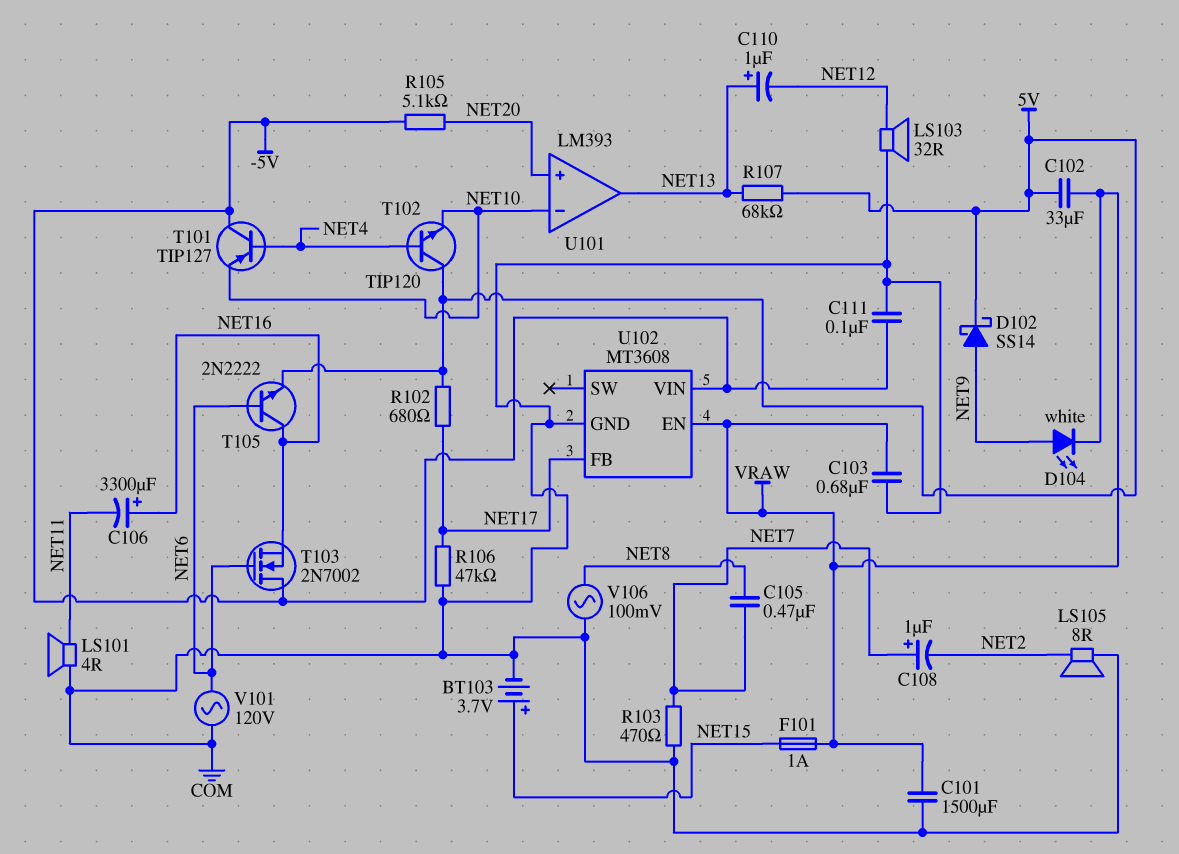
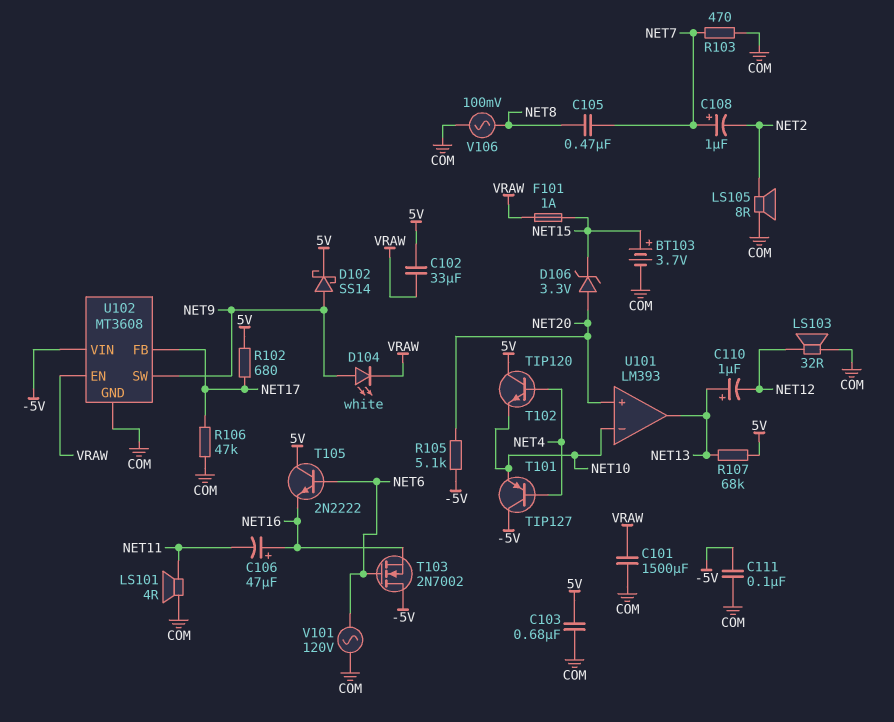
C103: 680nF (COM, VRAW) -> 680nF (5V, COM)
C106: 3300uF (plus NET16, minus NET11) -> 47uF (plus NET16, minus NET11)
D106: none -> zener 3.3V (A NET20, K NET15)
T105: NPN 2N2222 (B NET6, C NET16, E 5V) -> NPN 2N2222 (B NET6, C 5V, E NET16)
U102 pin SW: none -> NET9

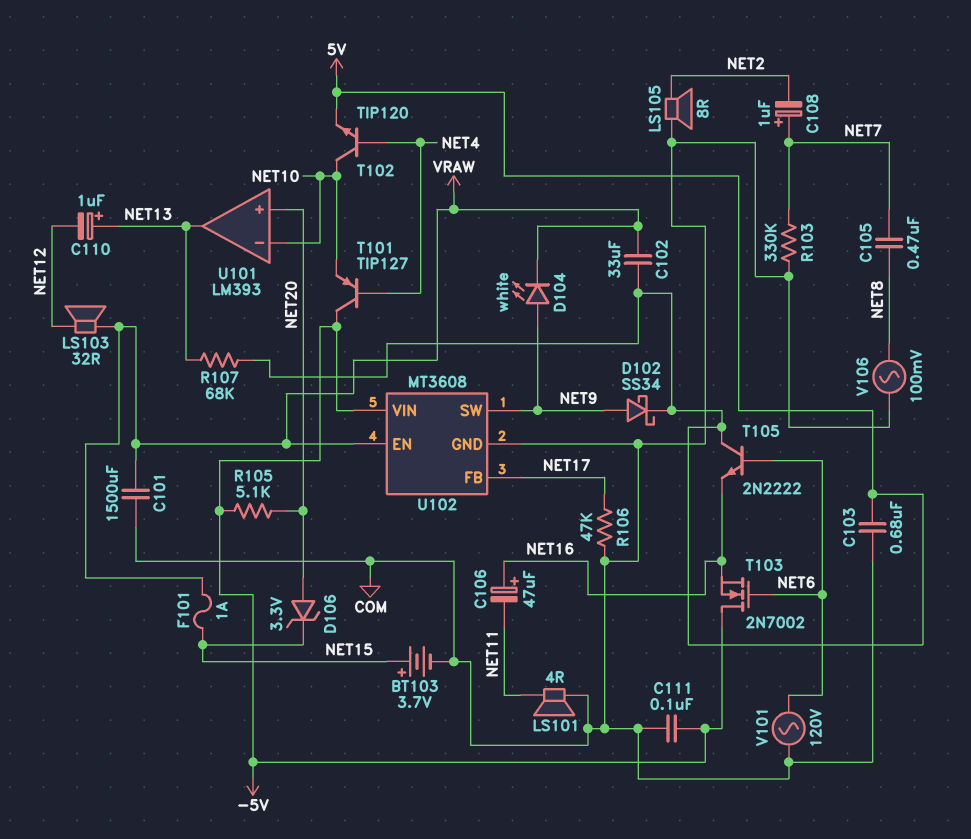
D102: schottky SS14 (A NET9, K 5V) -> schottky SS34 (A NET9, K 5V)
LS103: speaker 32R (COM, NET12) -> speaker 32R (NET12, VRAW)
R102: 680 (5V, NET17) -> none
R103: 470 (COM, NET7) -> 330k (COM, NET7)
T102: NPN TIP120 (B NET4, C 5V, E NET10) -> NPN TIP120 (B NET4, C NET10, E 5V)

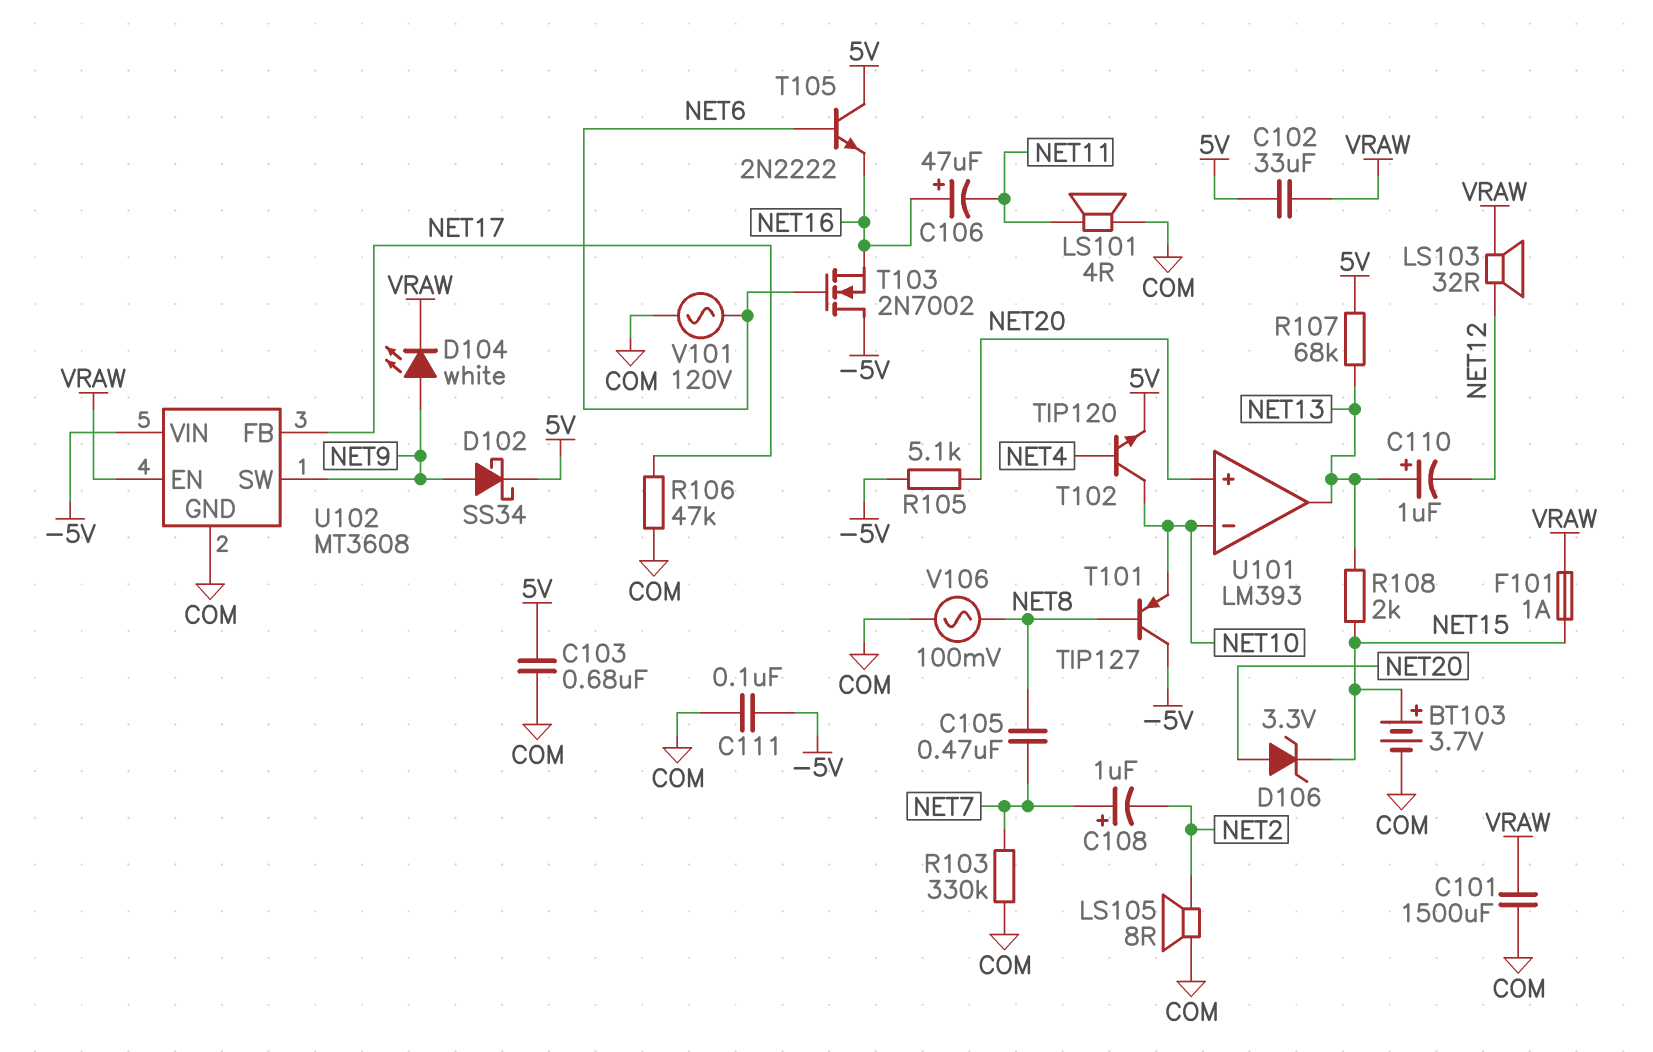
R108: none -> 2k (NET13, NET15)
T101: PNP TIP127 (B NET4, C -5V, E NET10) -> PNP TIP127 (B NET8, C -5V, E NET10)

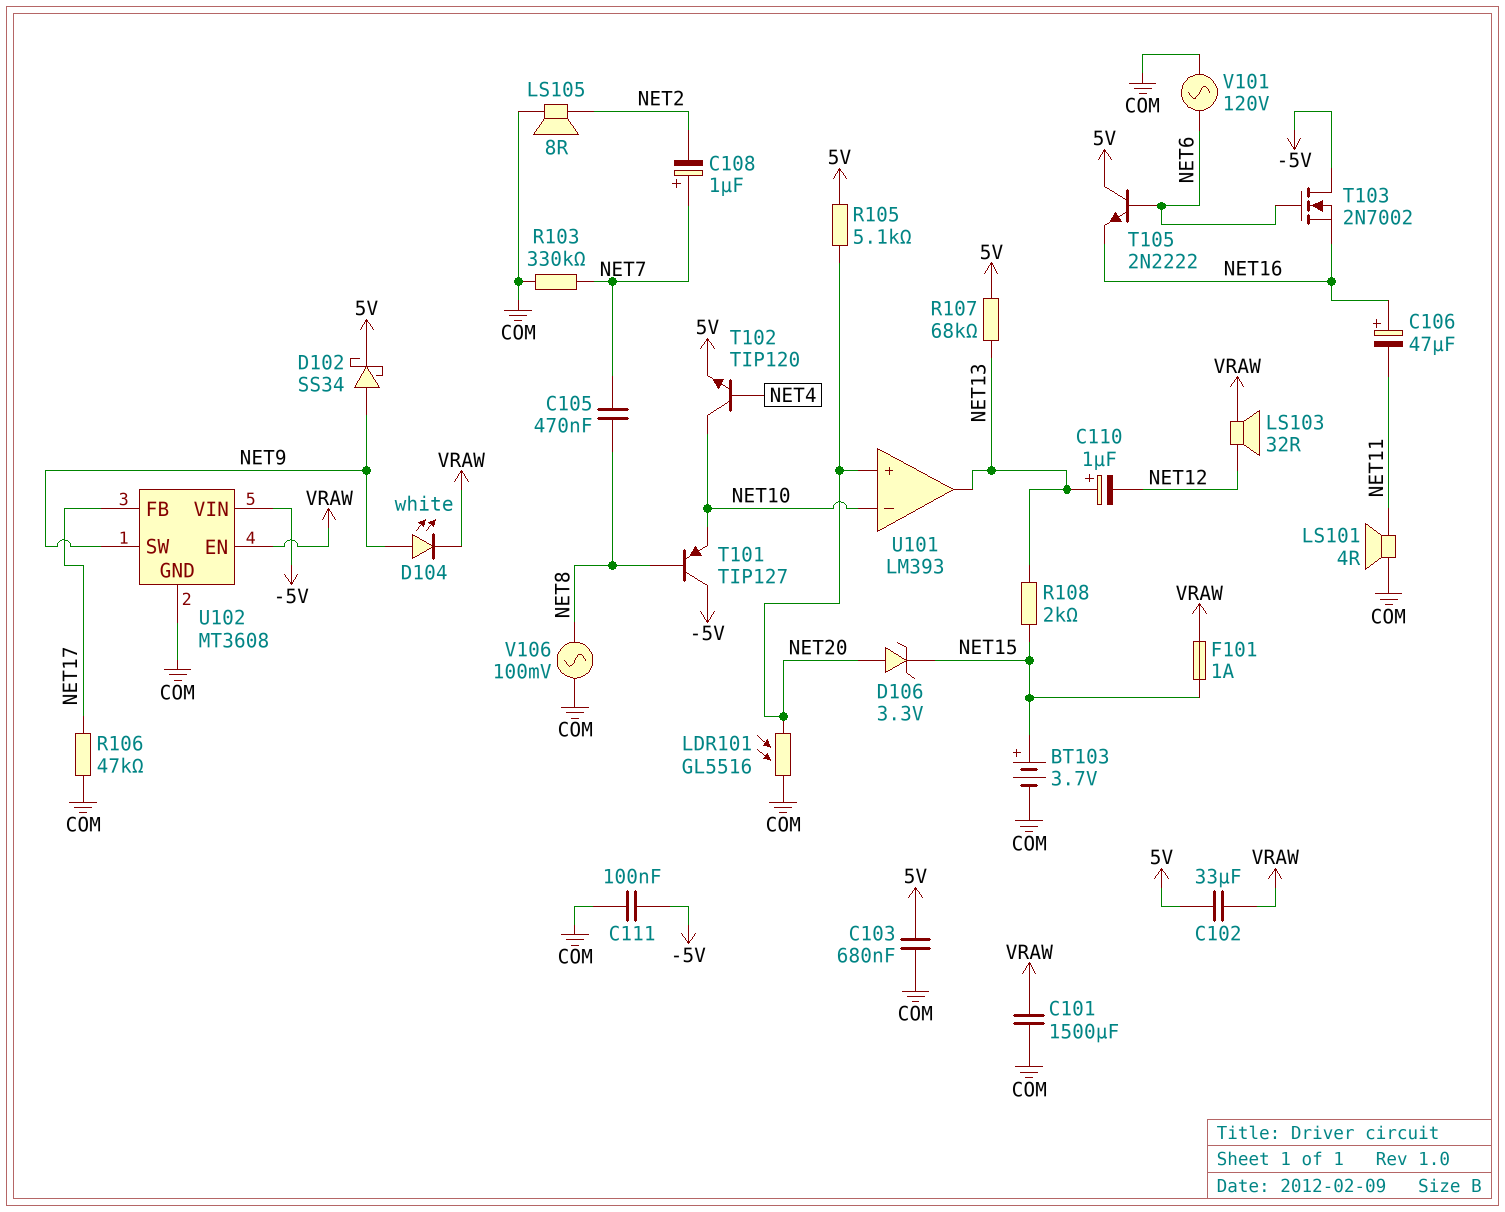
LDR101: none -> GL5516 (COM, NET20)
R105: 5.1k (-5V, NET20) -> 5.1k (5V, NET20)

